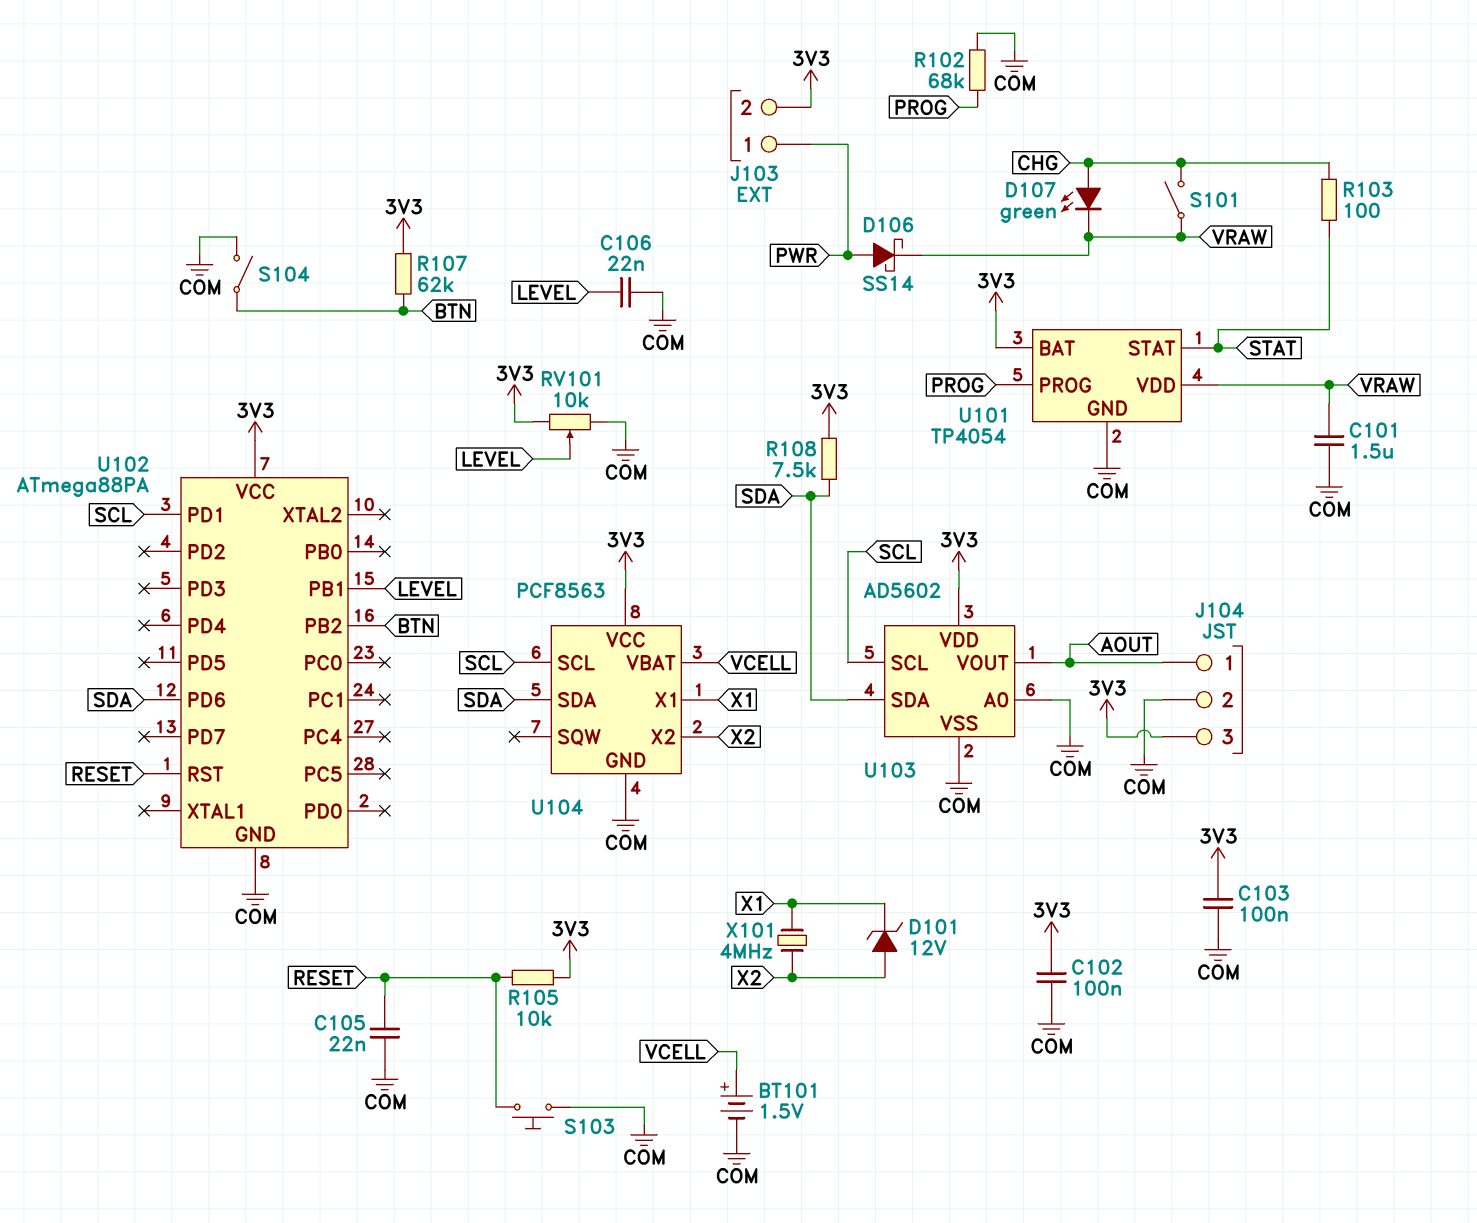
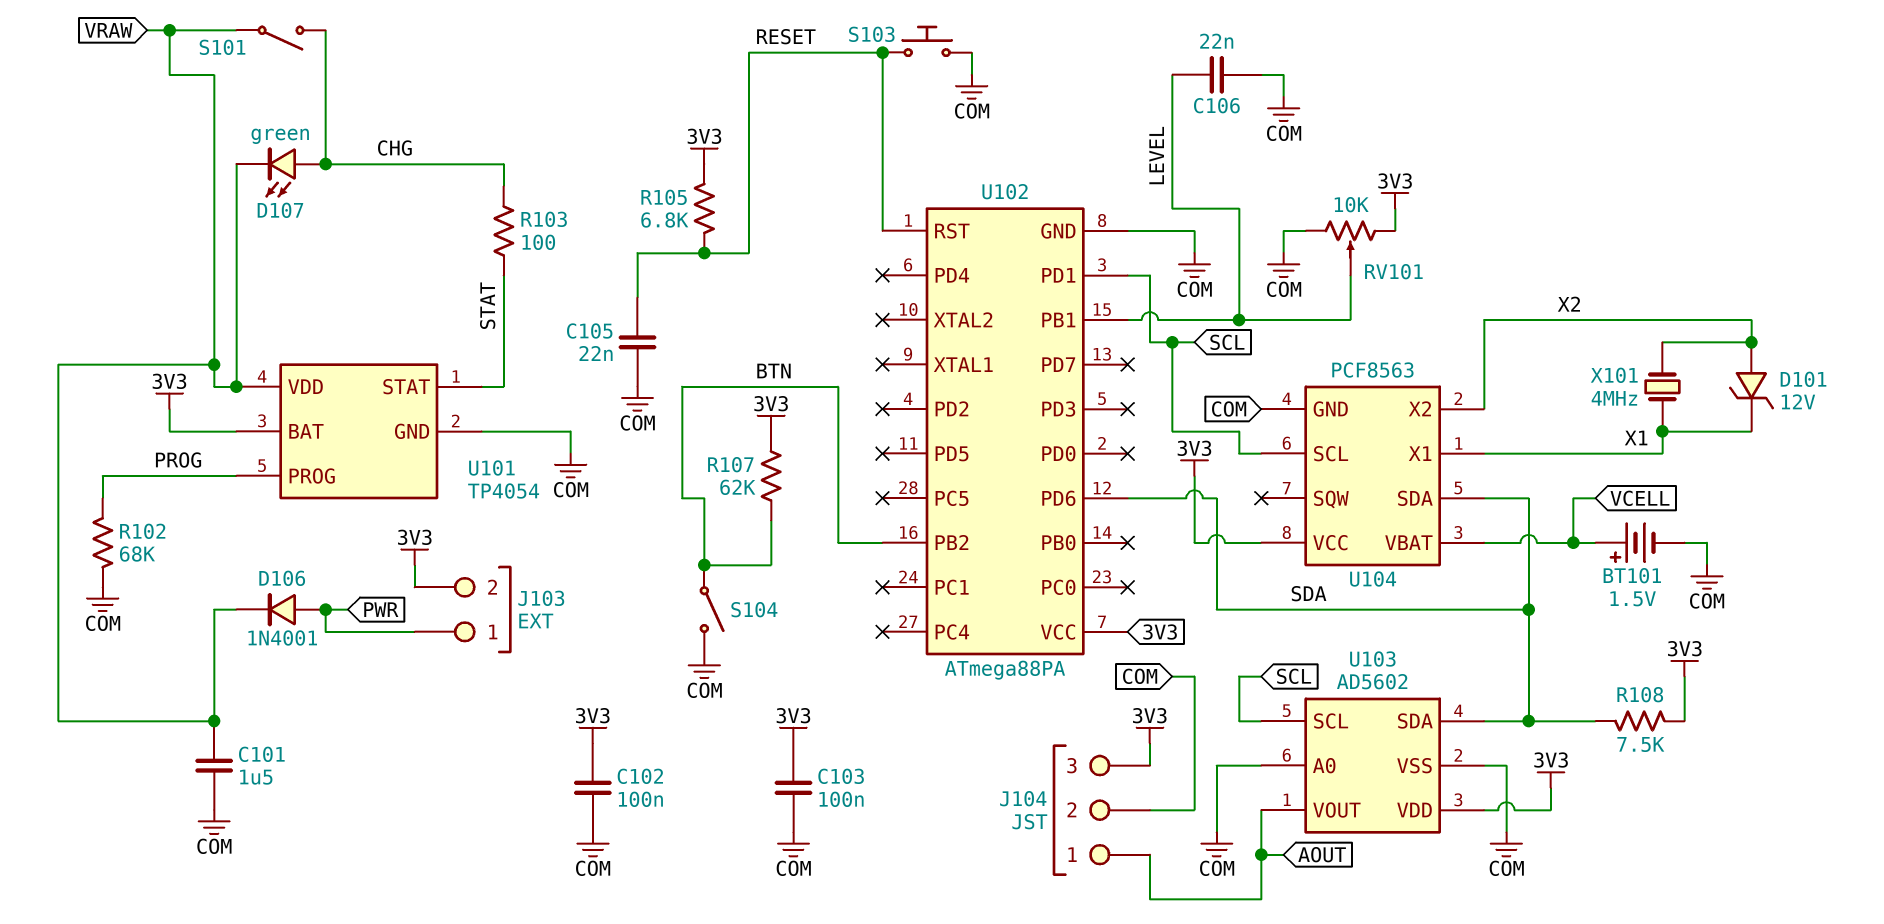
D106: schottky SS14 (A PWR, K VRAW) -> diode 1N4001 (A PWR, K VRAW)
R105: 10k (3V3, RESET) -> 6.8k (3V3, RESET)

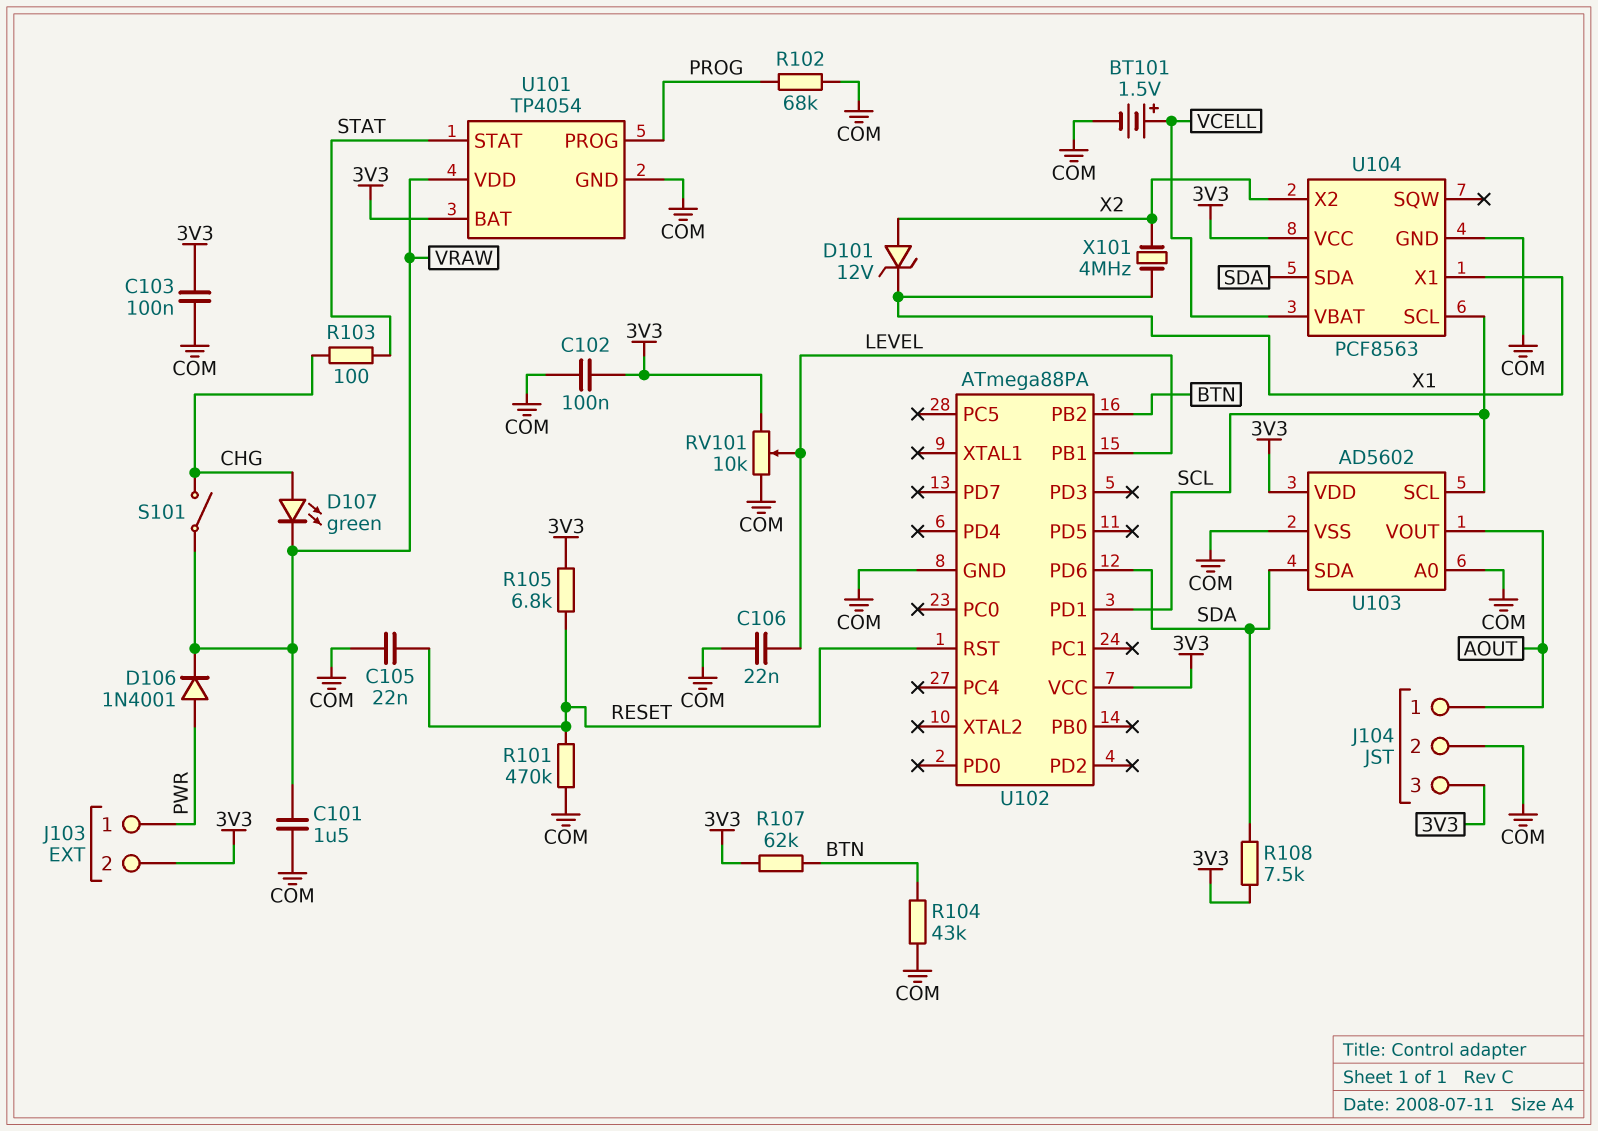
R101: none -> 470k (COM, RESET)
R104: none -> 43k (BTN, COM)
S103: button (COM, RESET) -> none
S104: switch (BTN, COM) -> none

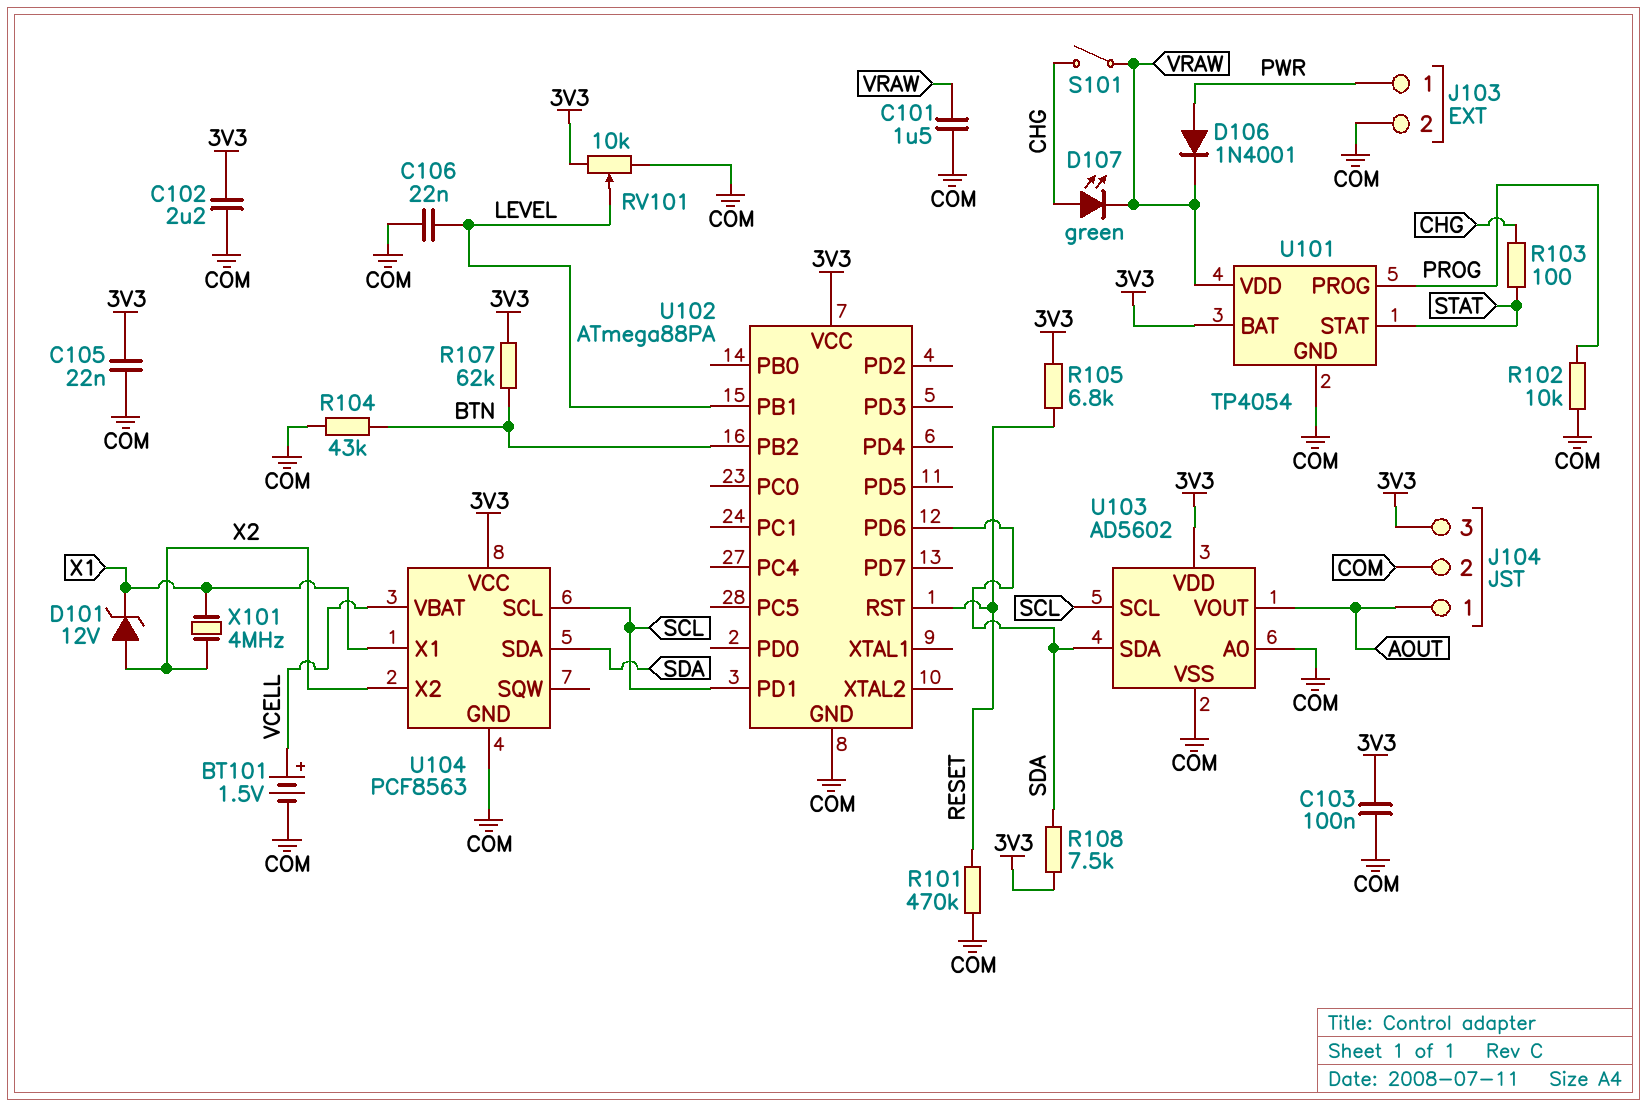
C102: 100nF (3V3, COM) -> 2.2uF (3V3, COM)
C105: 22nF (COM, RESET) -> 22nF (3V3, COM)
J103 pin 2: 3V3 -> COM
R102: 68k (COM, PROG) -> 10k (COM, PROG)

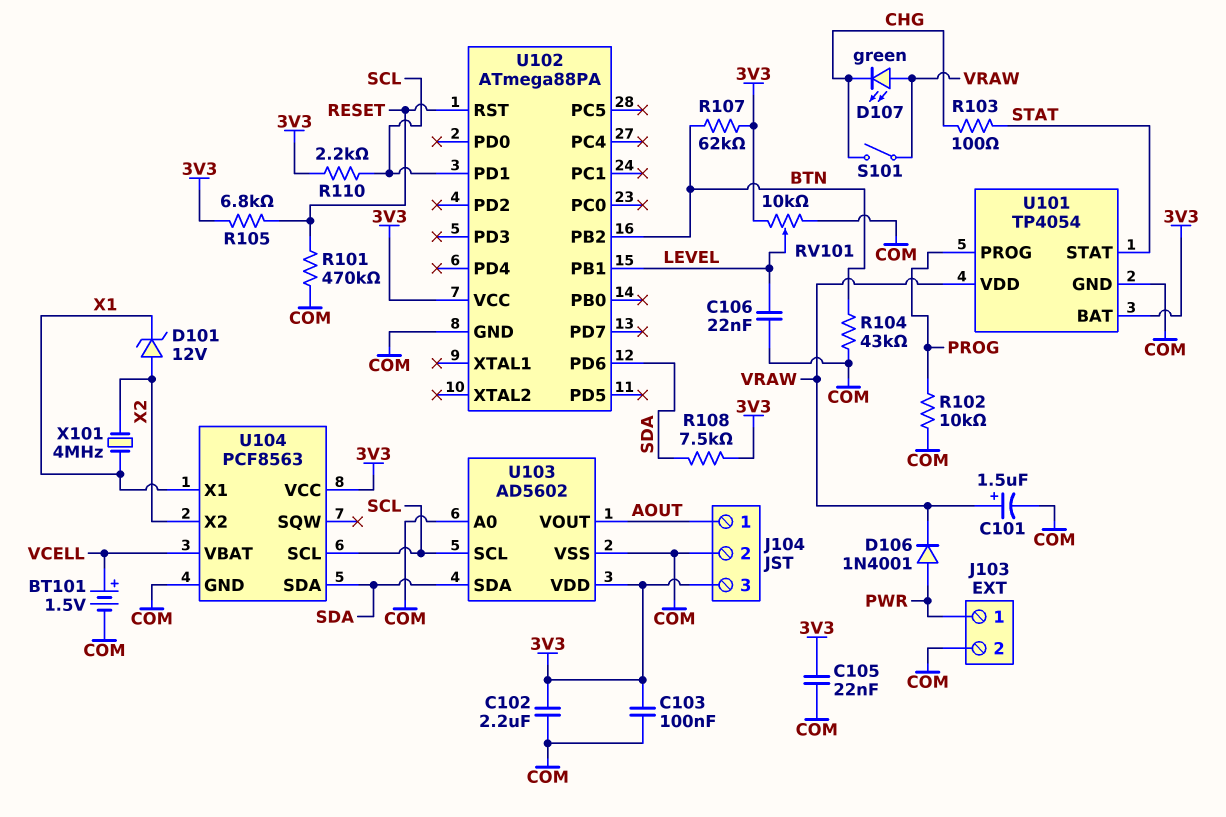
C101: 1.5uF (COM, VRAW) -> 1.5uF (plus VRAW, minus COM)
D107: LED green (A CHG, K VRAW) -> LED green (A VRAW, K CHG)
R110: none -> 2.2k (3V3, SCL)

